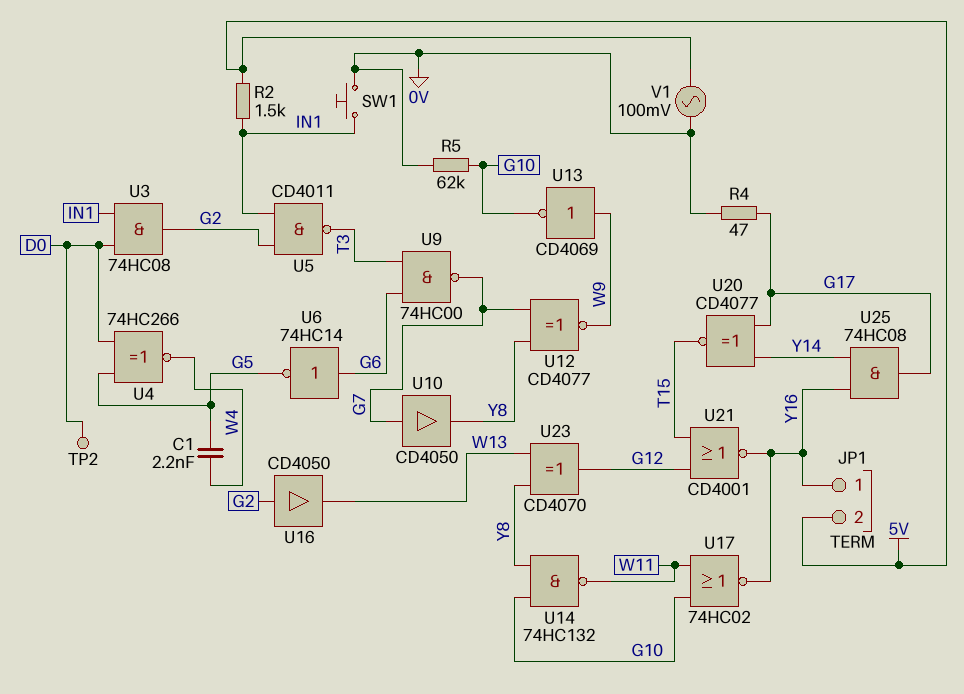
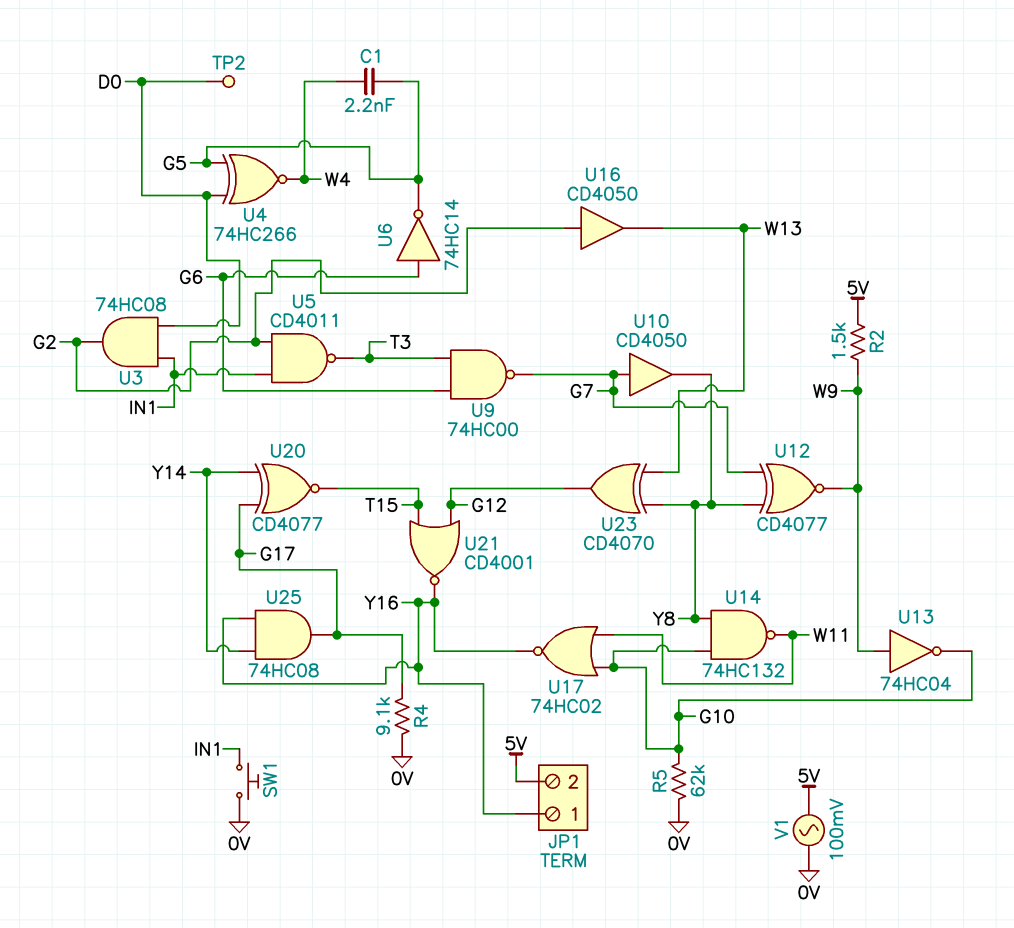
R2: 1.5k (5V, IN1) -> 1.5k (5V, W9)
R4: 47 (0V, G17) -> 9.1k (0V, G17)
U13: NOT CD4069 (in W9, out G10) -> NOT 74HC04 (in W9, out G10)

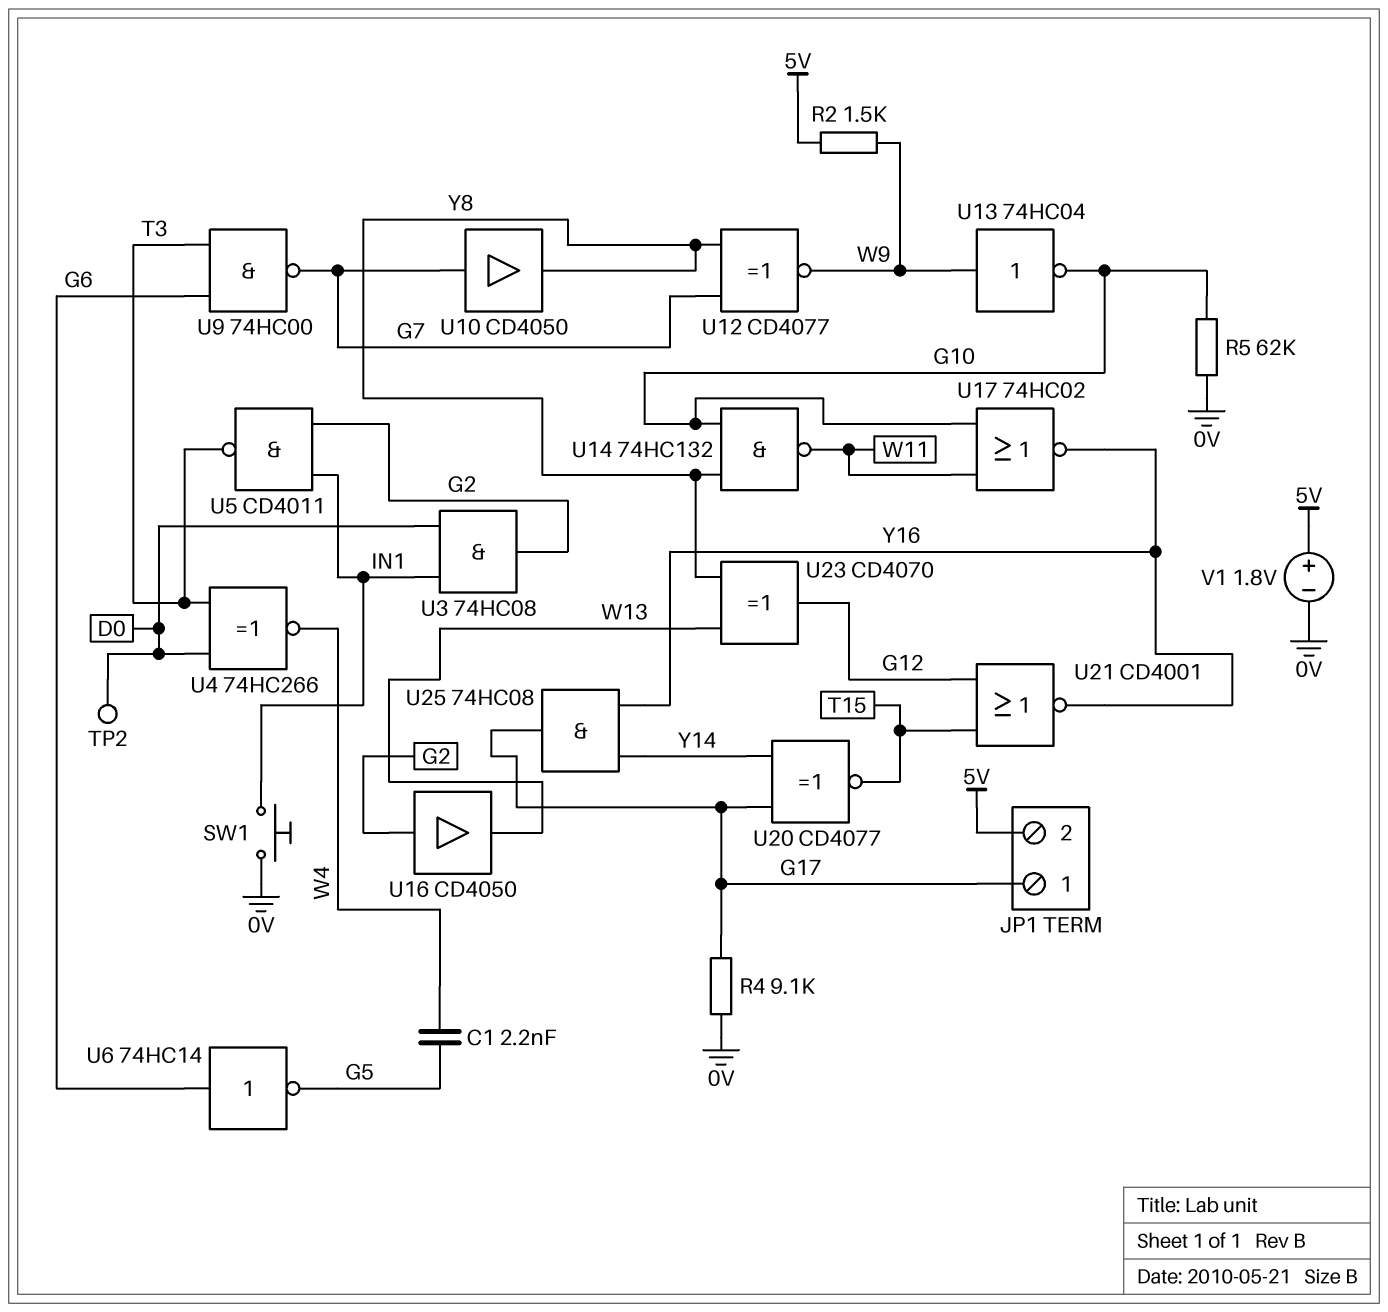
JP1 pin 1: Y16 -> G17
U4: XNOR 74HC266 (in D0, in G5, out W4) -> XNOR 74HC266 (in D0, in T3, out W4)
V1: AC 100mV (0V, 5V) -> 1.8V (plus 5V, minus 0V)

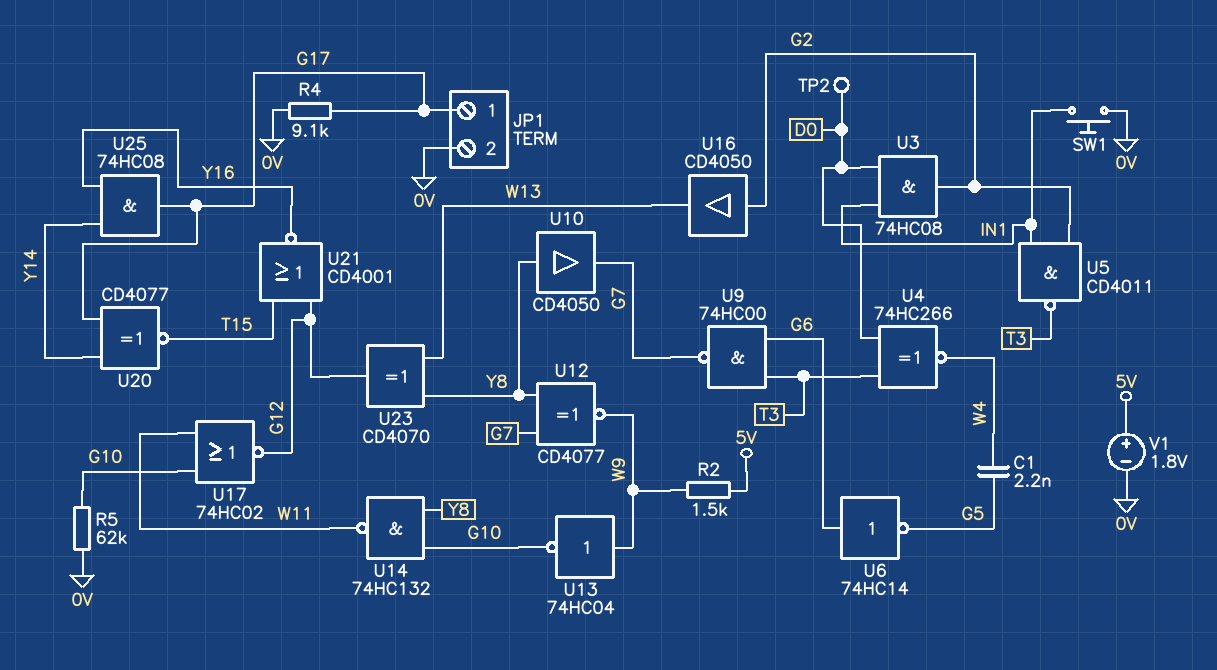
JP1 pin 2: 5V -> 0V
U10: buffer CD4050 (in G7, out Y8) -> buffer CD4050 (in Y8, out G7)
U17: NOR 74HC02 (in G10, in W11, out Y16) -> NOR 74HC02 (in G10, in W11, out G12)

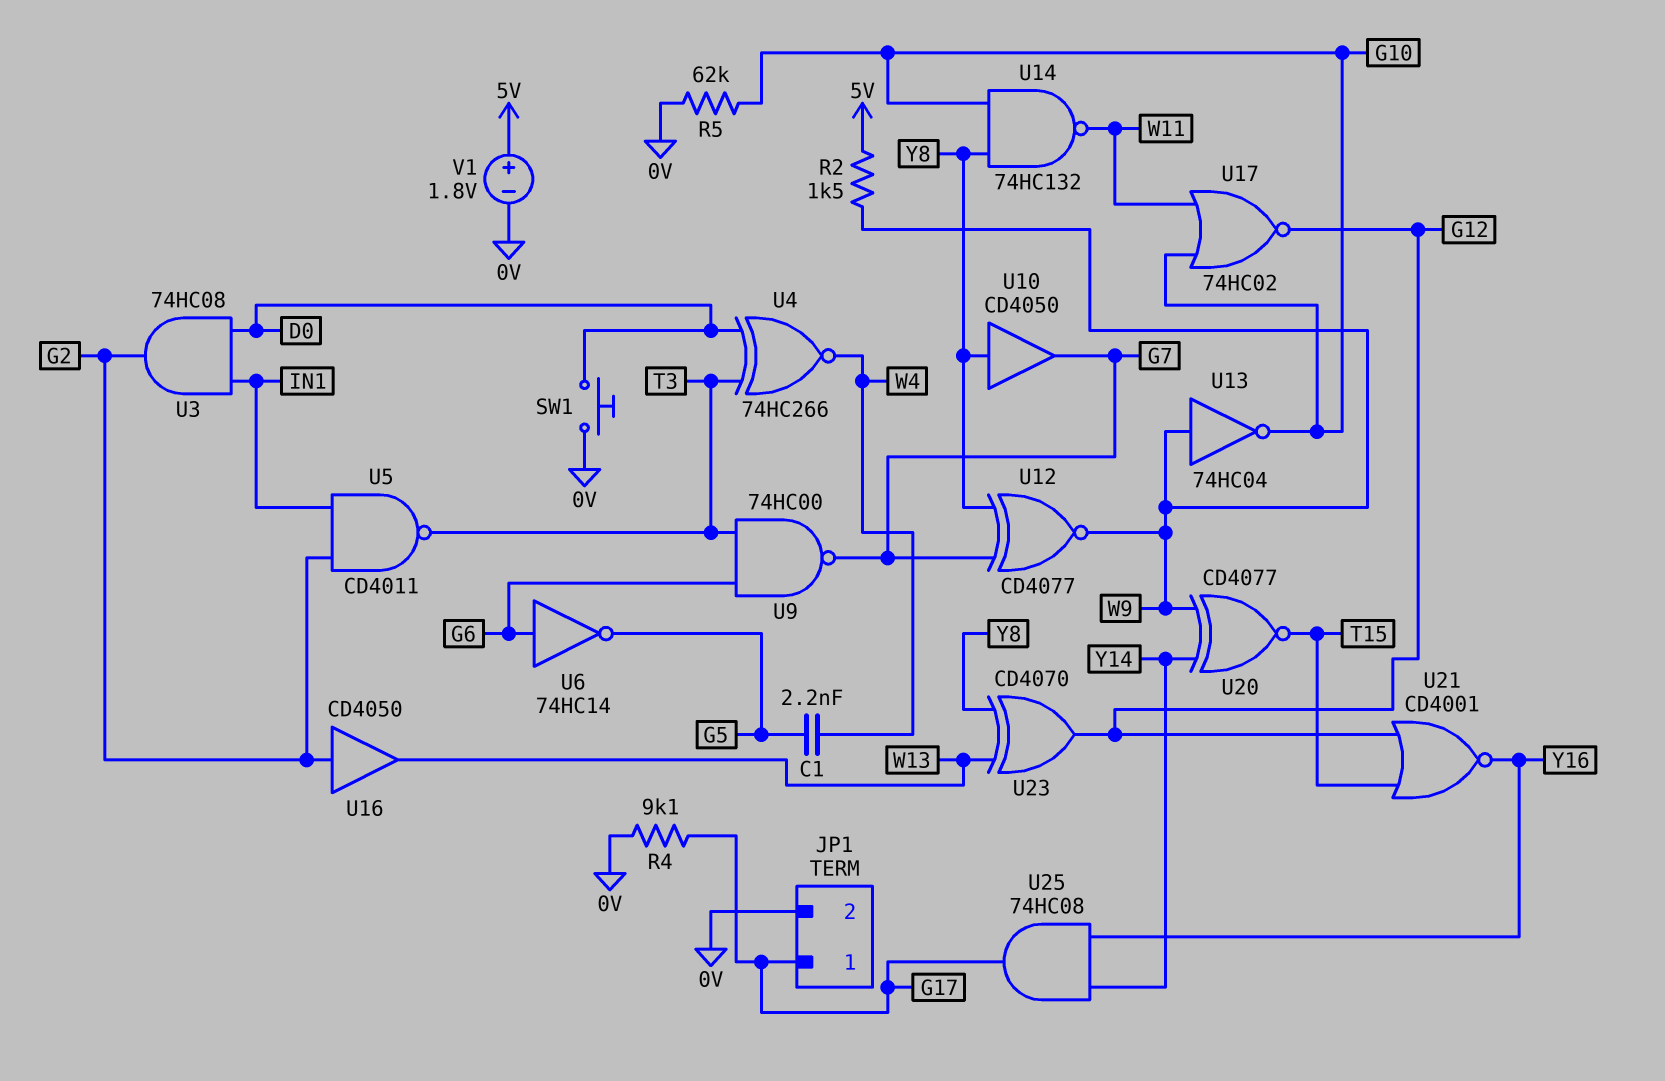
SW1: button (0V, IN1) -> button (0V, D0)
TP2: test point (D0) -> none
U20: XNOR CD4077 (in G17, in Y14, out T15) -> XNOR CD4077 (in W9, in Y14, out T15)

